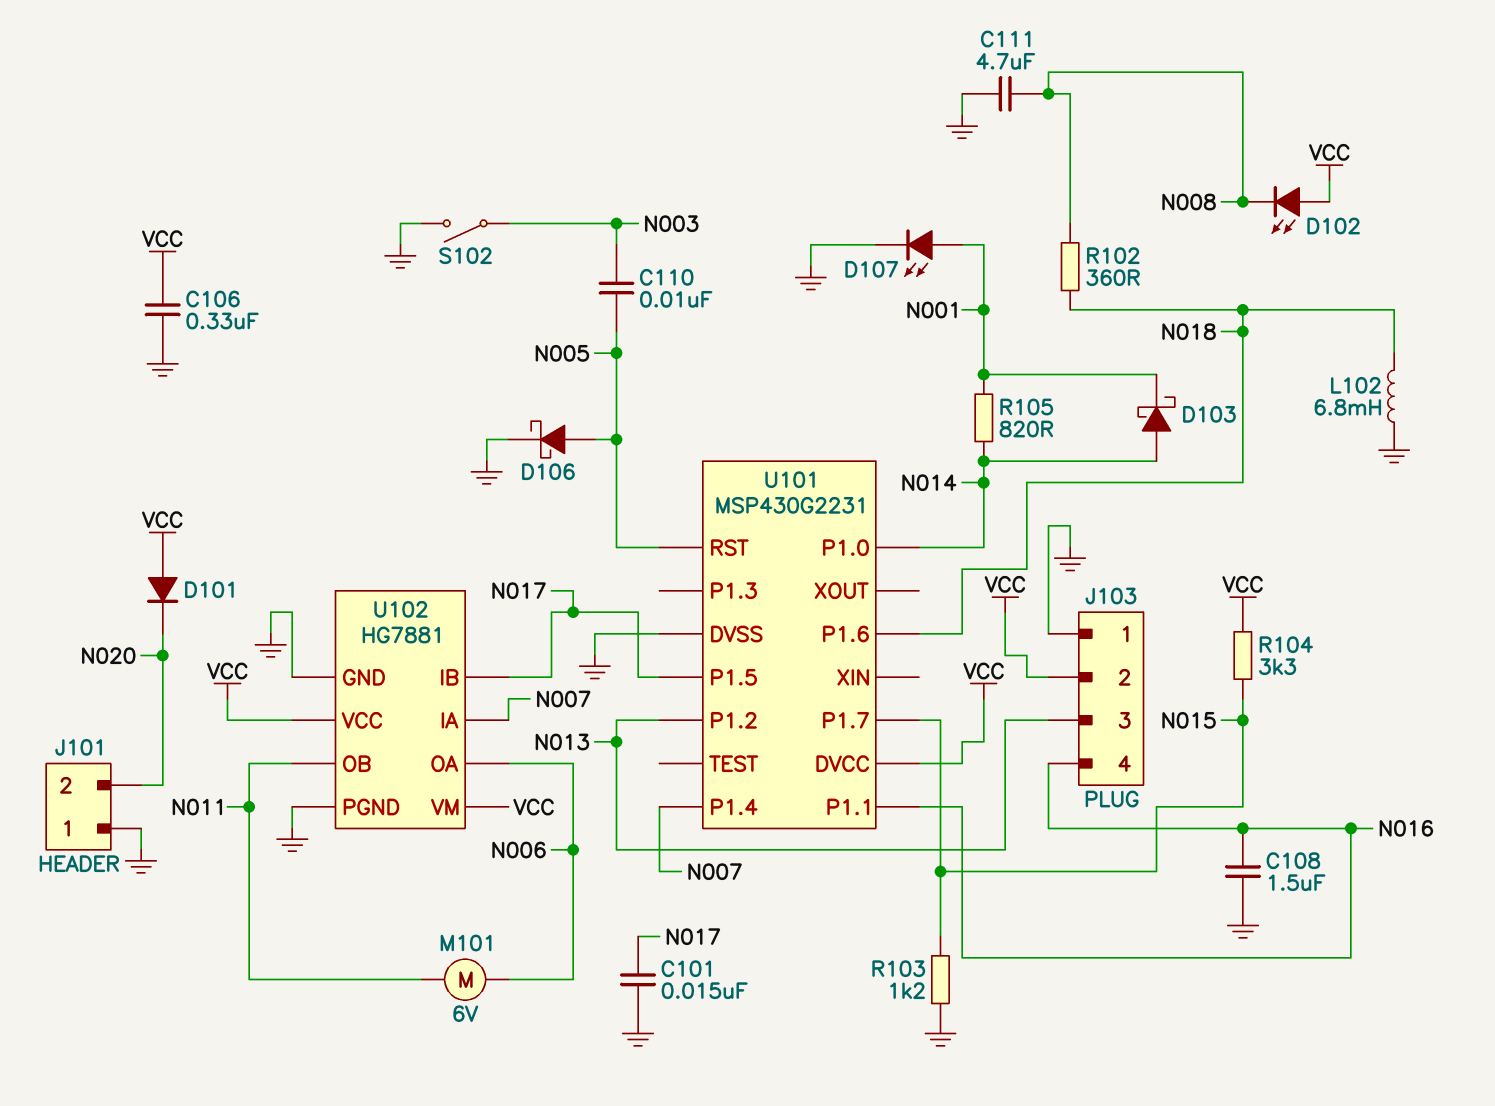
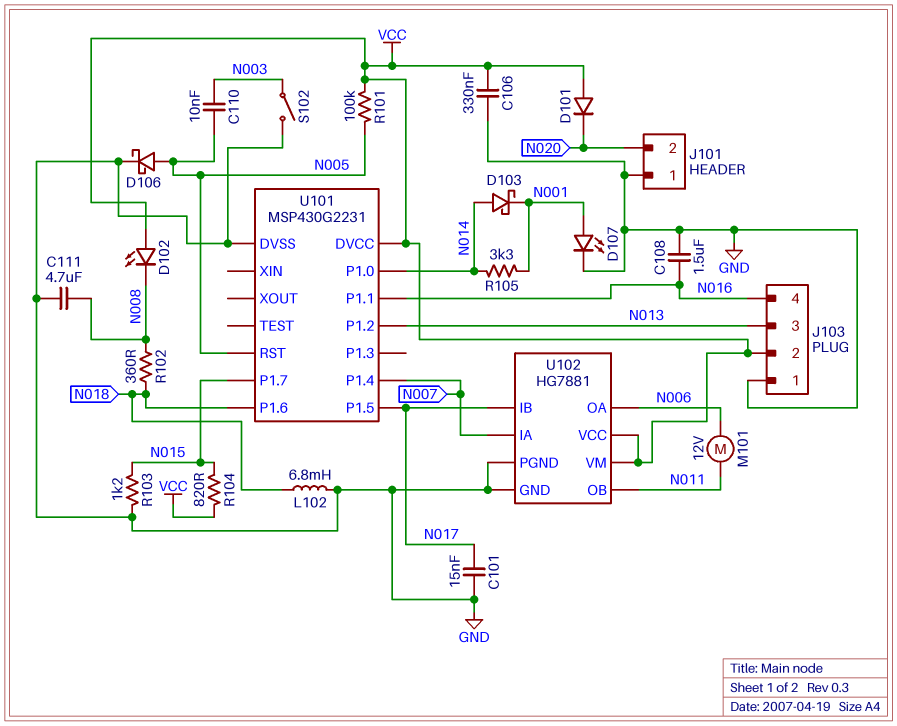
M101: motor 6V (N006, N011) -> motor 12V (N006, N011)
R101: none -> 100k (N005, VCC)
R104: 3.3k (N015, VCC) -> 820 (N015, VCC)
R105: 820 (N001, N014) -> 3.3k (N001, N014)

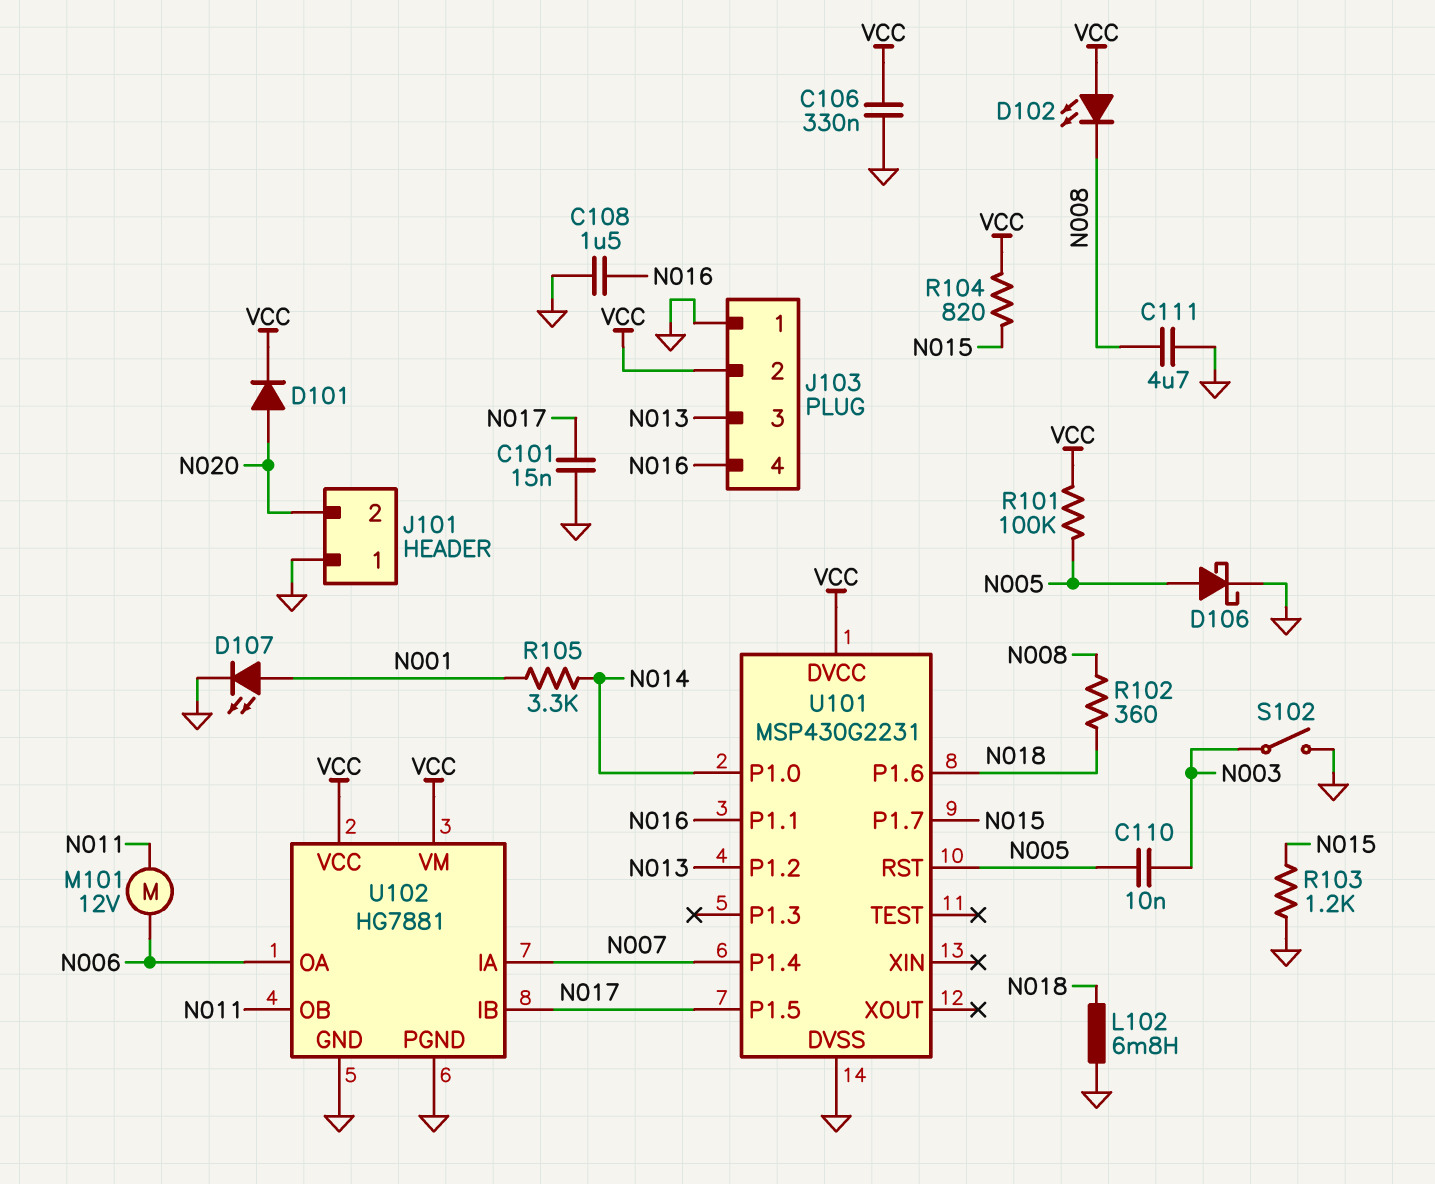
D101: diode (A VCC, K N020) -> diode (A N020, K VCC)
D103: schottky (A N014, K N001) -> none

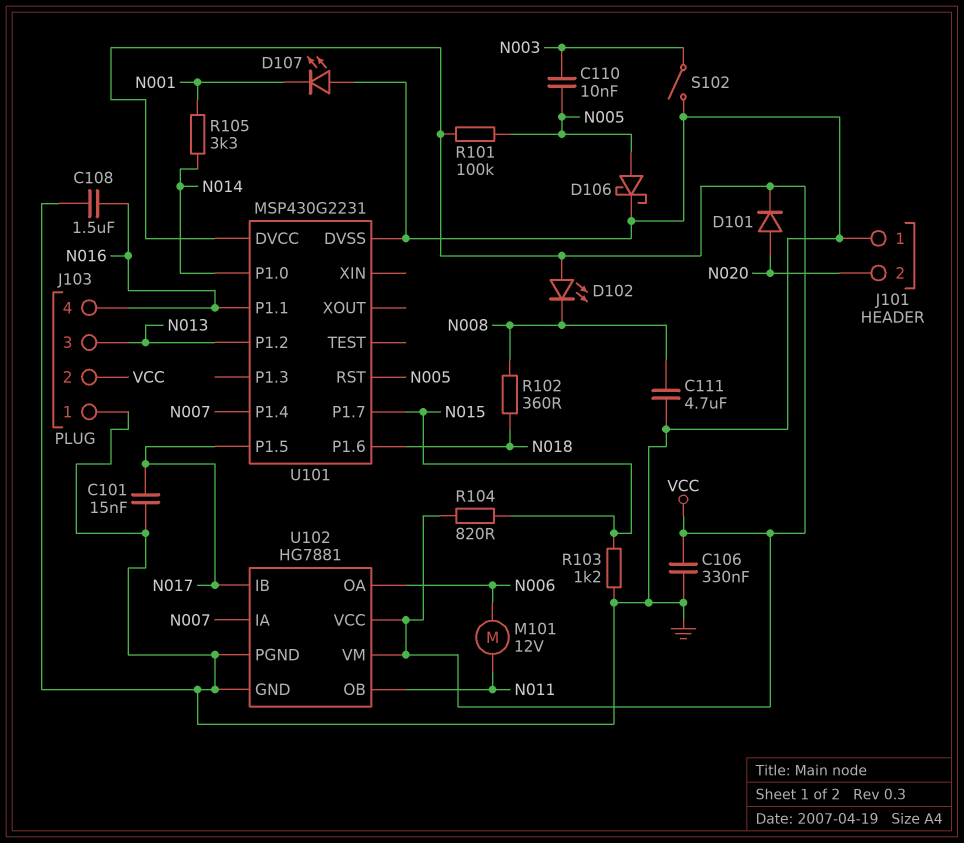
D107: LED (A N001, K GND) -> LED (A GND, K N001)
L102: 6.8mH (GND, N018) -> none

